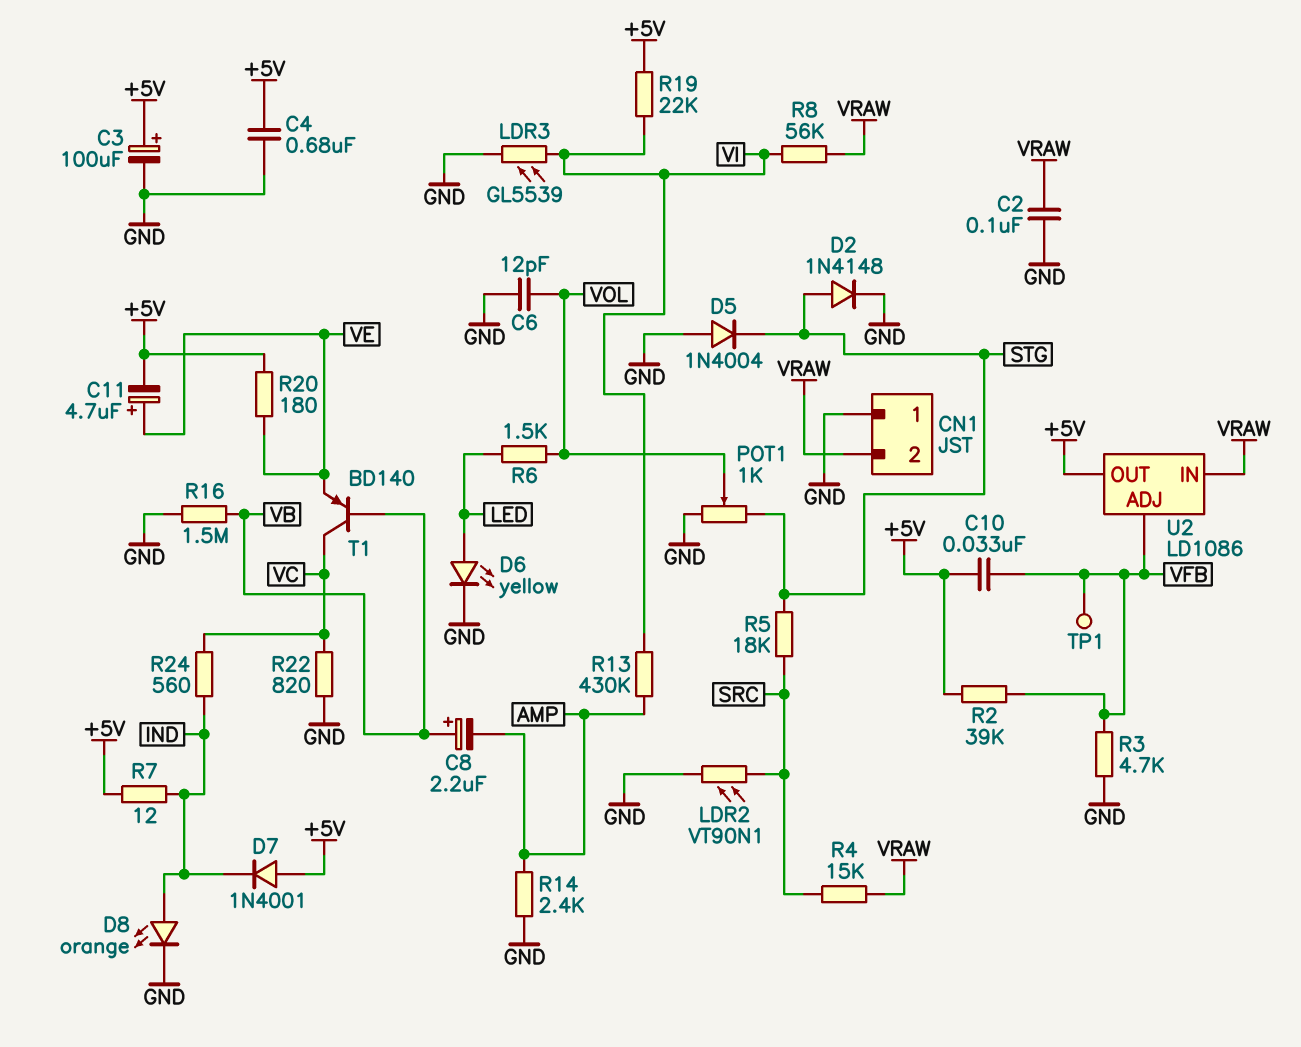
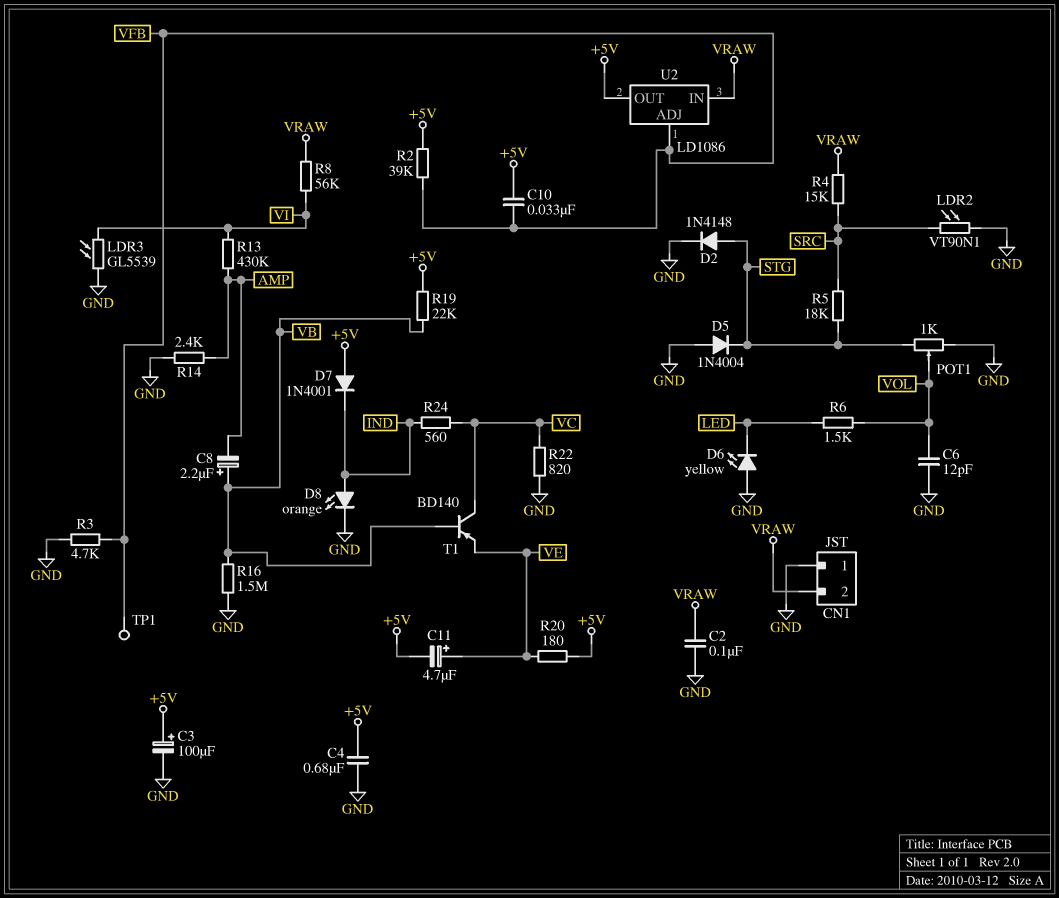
D6: LED yellow (A LED, K GND) -> LED yellow (A GND, K LED)
R7: 12 (+5V, IND) -> none
R19: 22k (+5V, VI) -> 22k (+5V, VB)

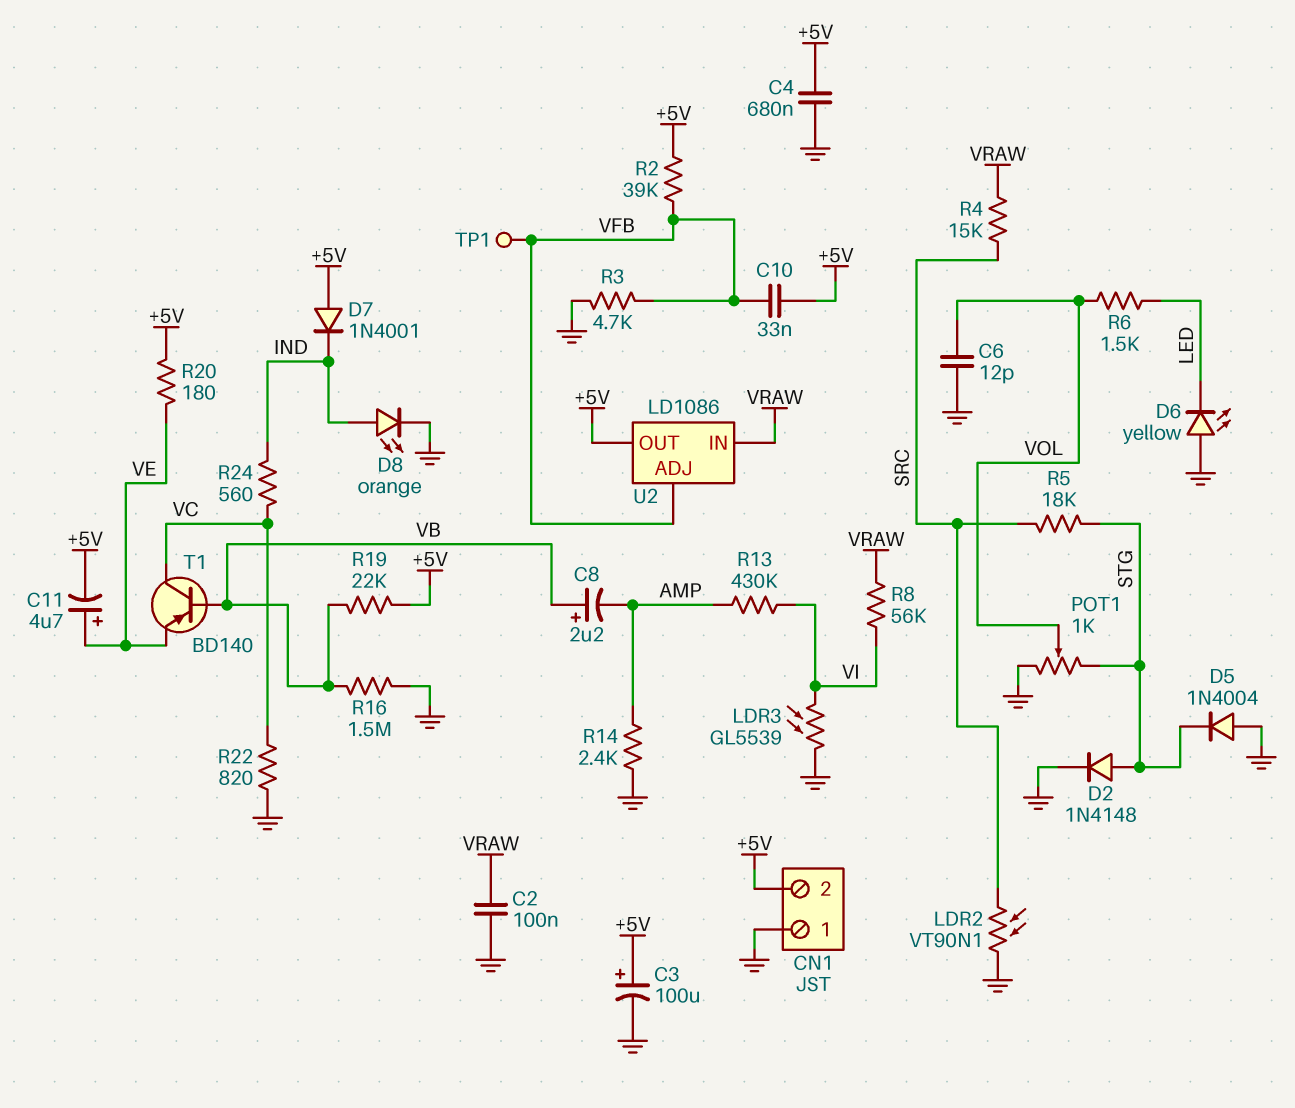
CN1 pin 2: VRAW -> +5V

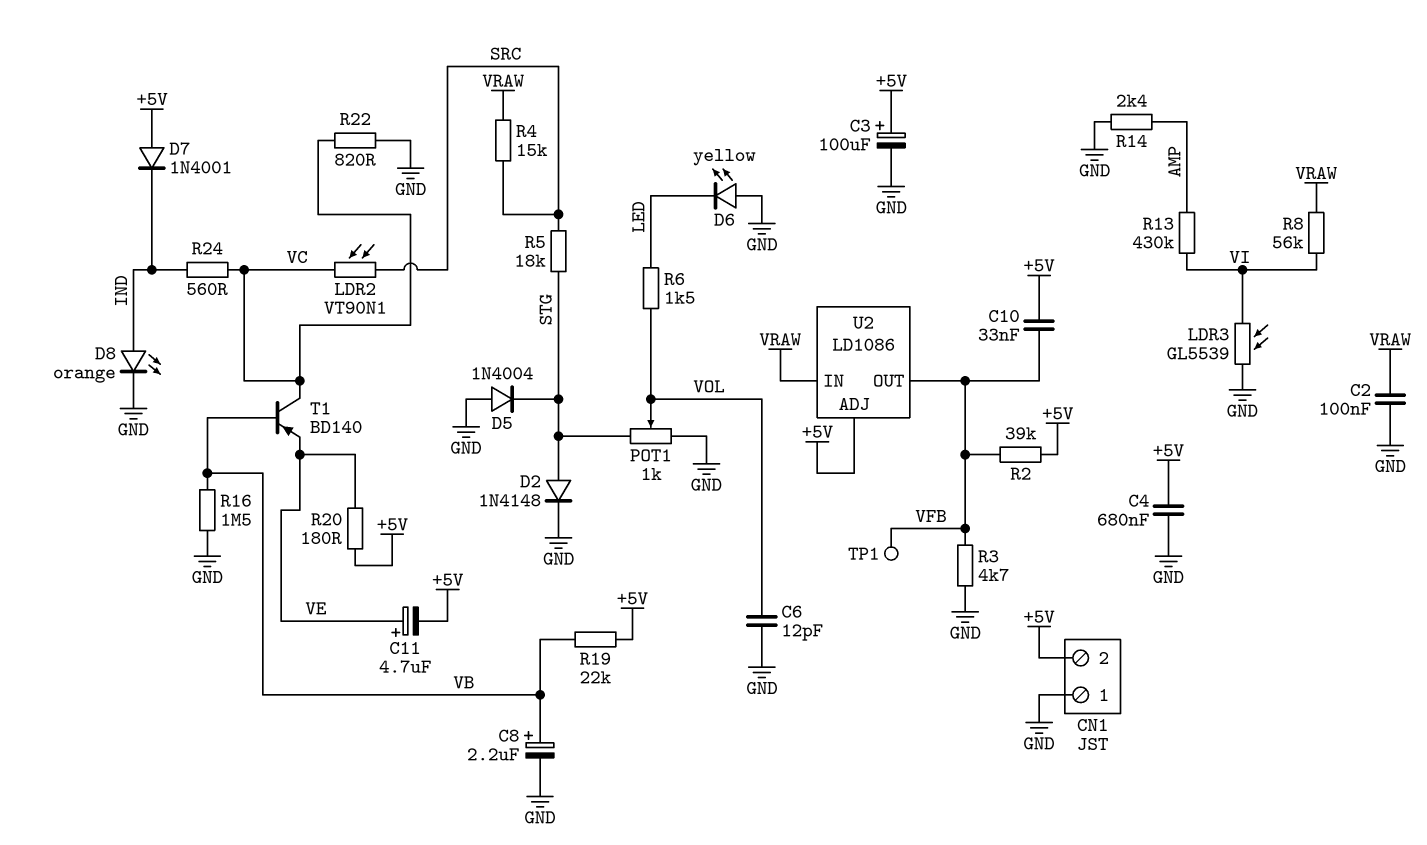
C8: 2.2uF (plus VB, minus AMP) -> 2.2uF (plus VB, minus GND)
LDR2: VT90N1 (GND, SRC) -> VT90N1 (SRC, VC)
U2 pin ADJ: VFB -> +5V
U2 pin OUT: +5V -> VFB

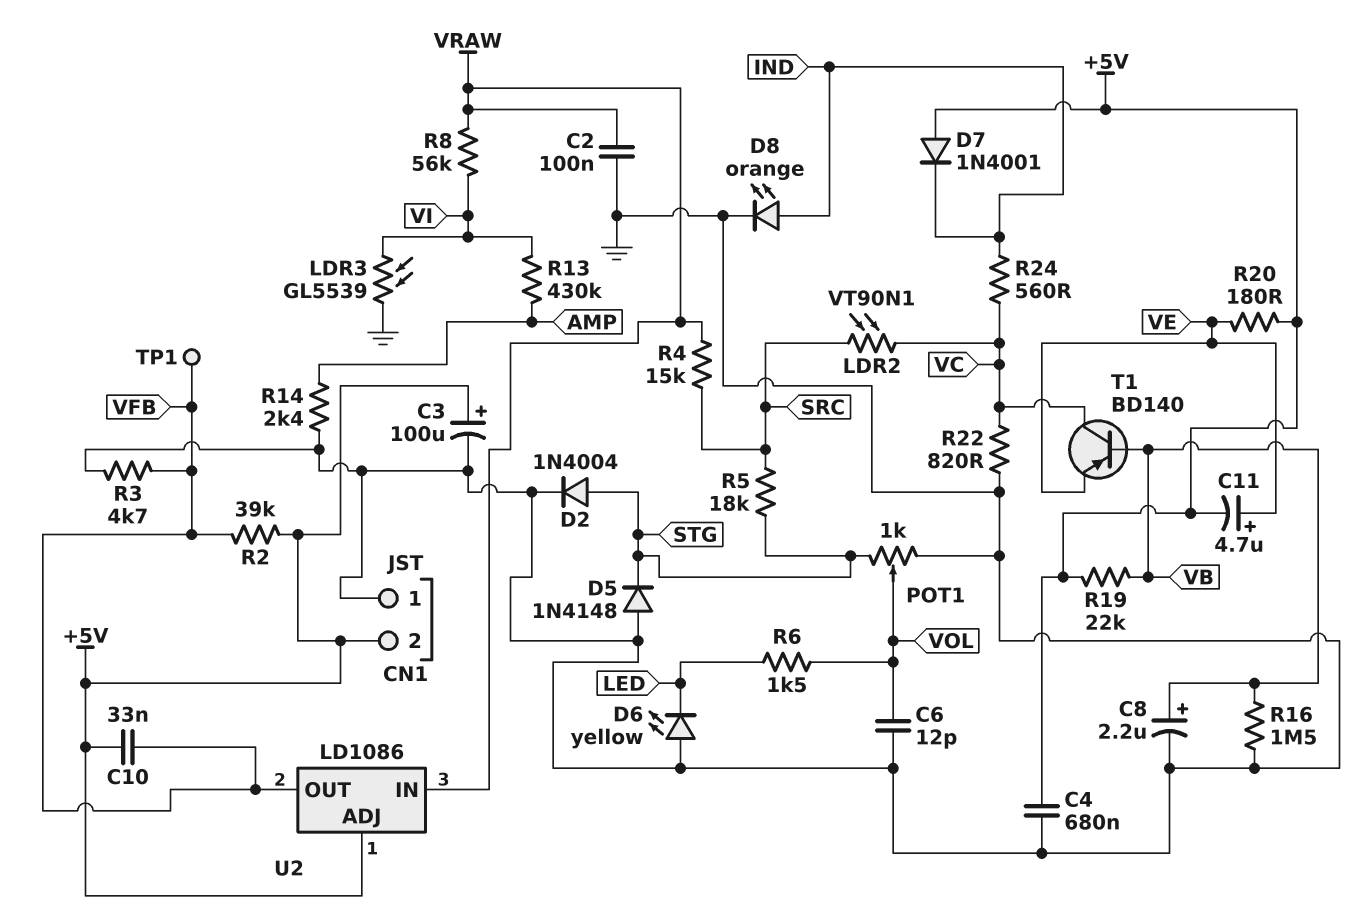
D2: diode 1N4148 (A STG, K GND) -> diode 1N4004 (A STG, K GND)
D5: diode 1N4004 (A GND, K STG) -> diode 1N4148 (A GND, K STG)

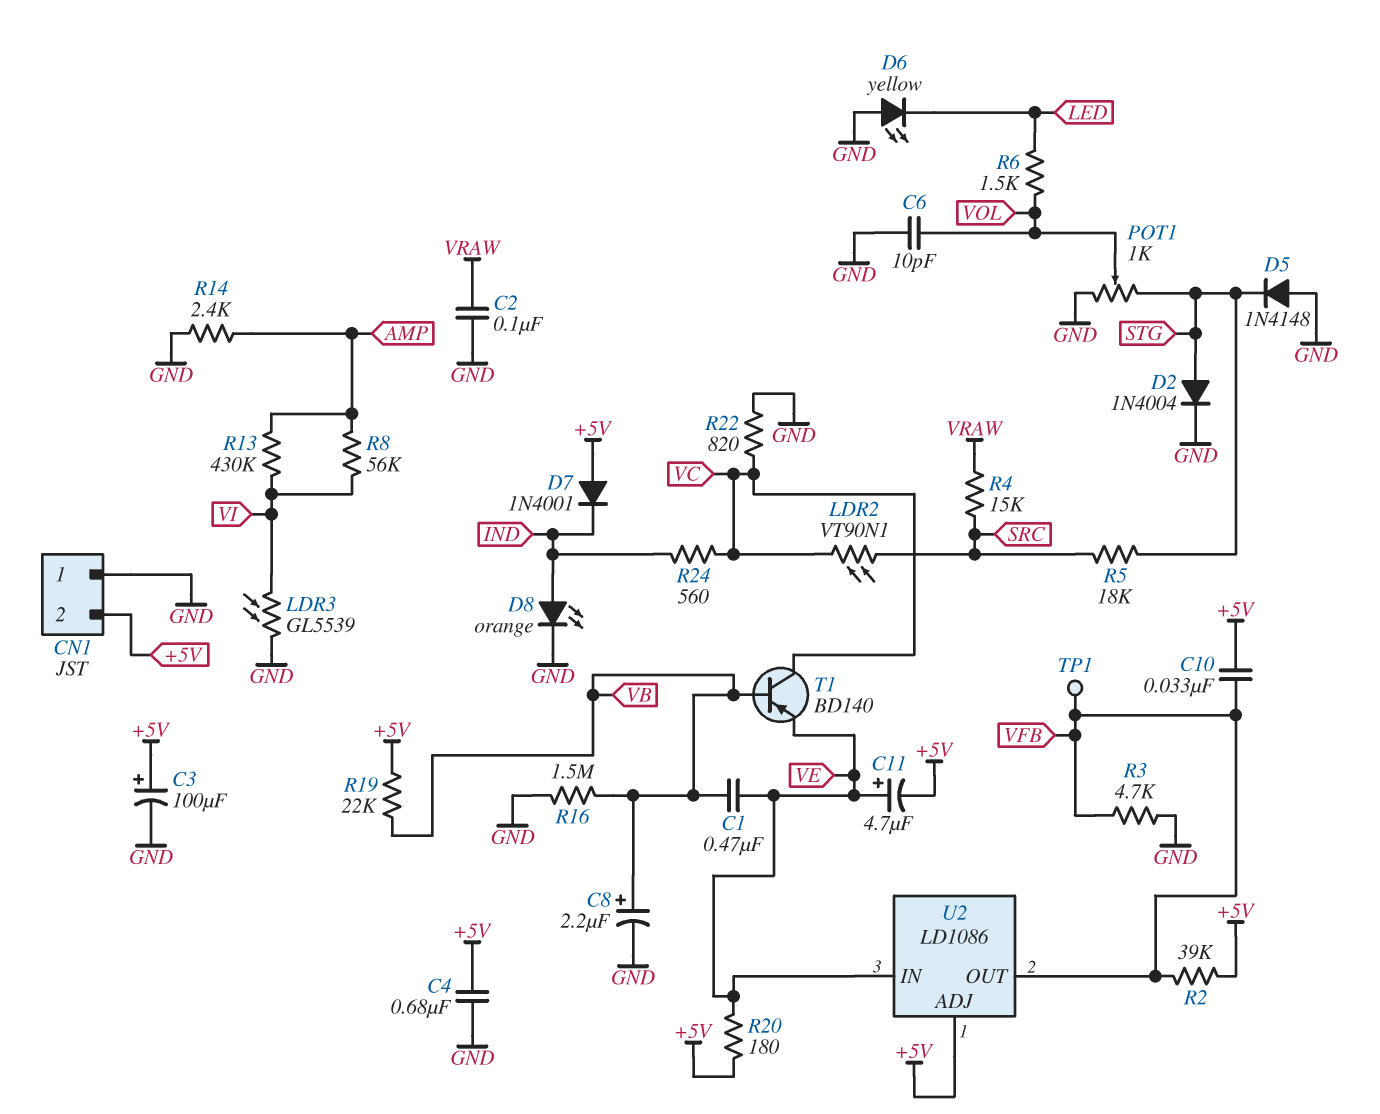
C1: none -> 470nF (VB, VE)
C6: 12pF (GND, VOL) -> 10pF (GND, VOL)
R8: 56k (VI, VRAW) -> 56k (AMP, VI)
U2 pin IN: VRAW -> VE

